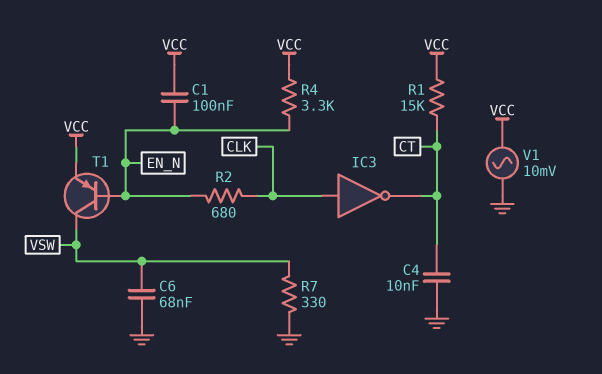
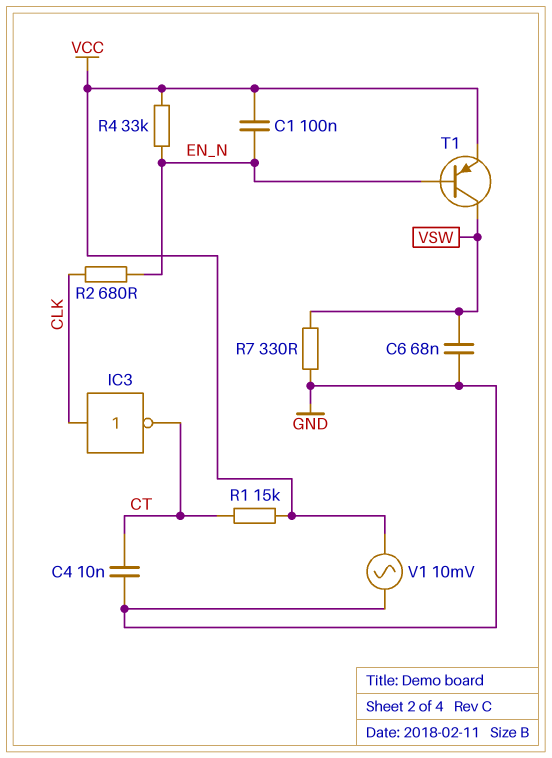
R4: 3.3k (EN_N, VCC) -> 33k (EN_N, VCC)

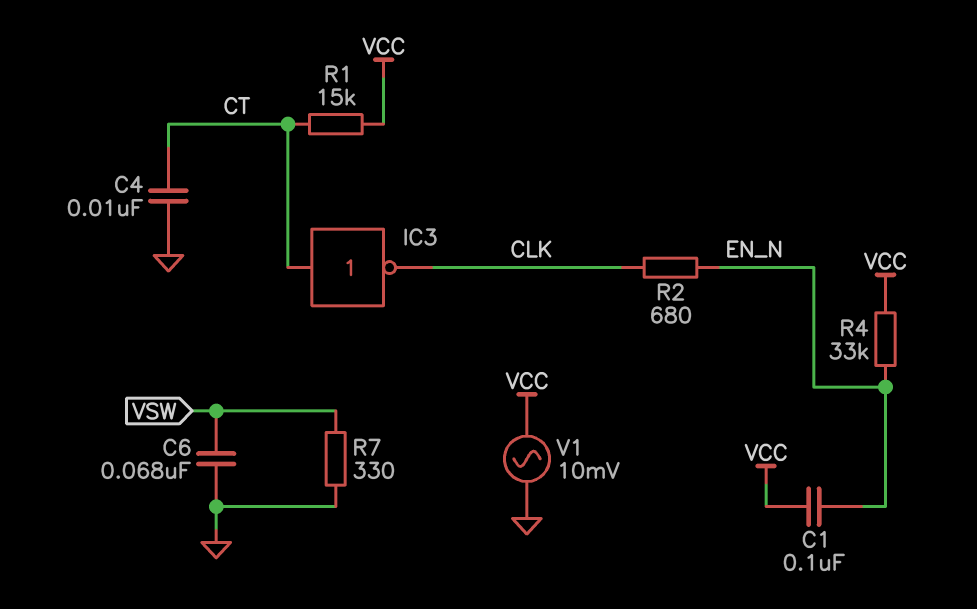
IC3: NOT (in CLK, out CT) -> NOT (in CT, out CLK)
T1: PNP (B EN_N, C VSW, E VCC) -> none

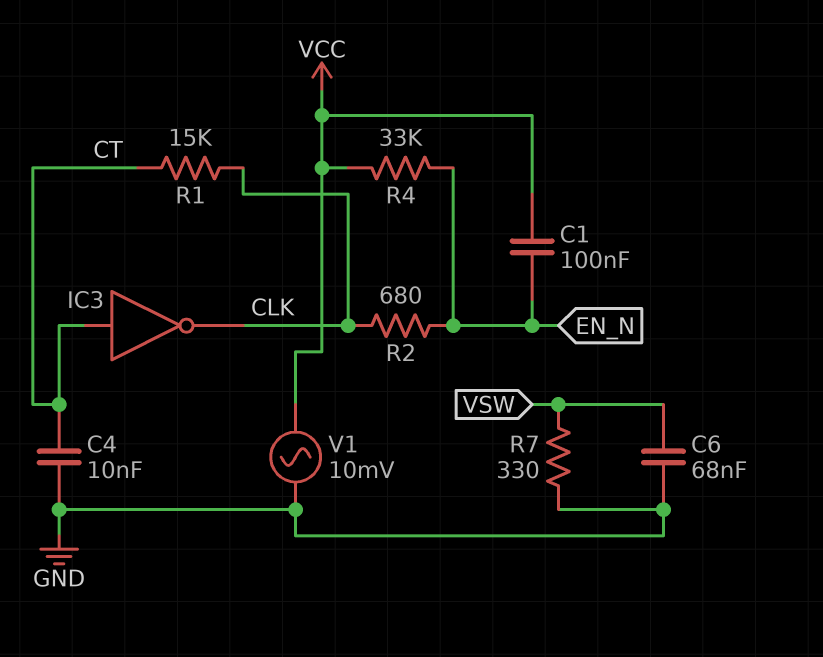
R1: 15k (CT, VCC) -> 15k (CLK, CT)

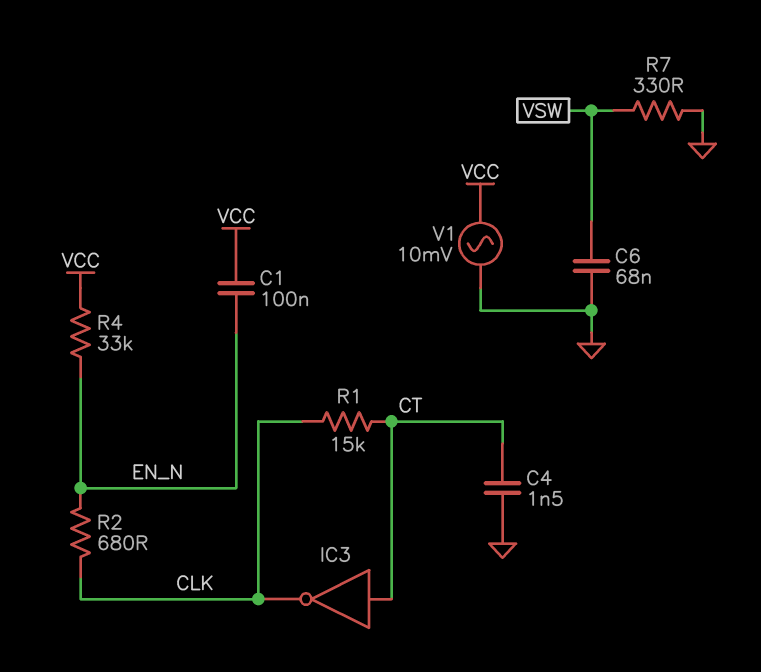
C4: 10nF (CT, GND) -> 1.5nF (CT, GND)

